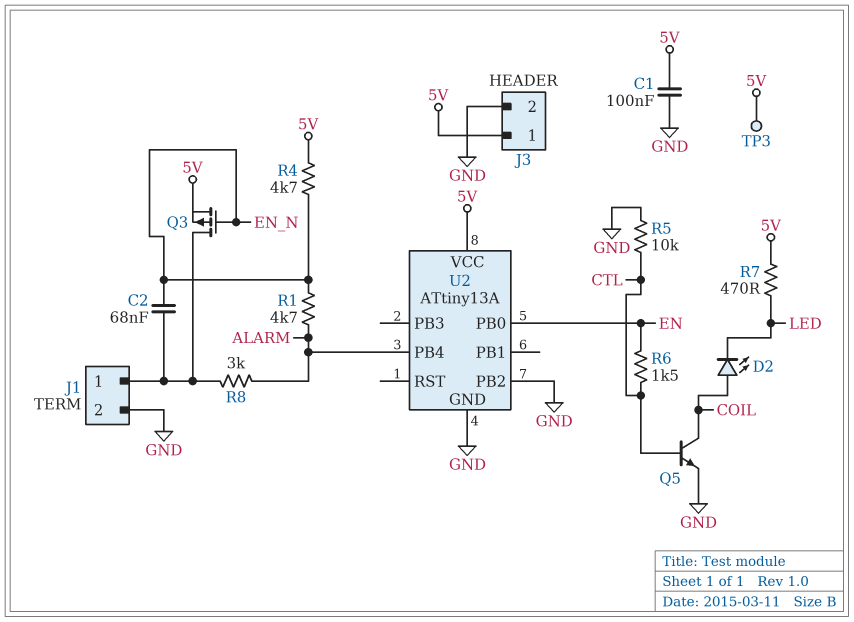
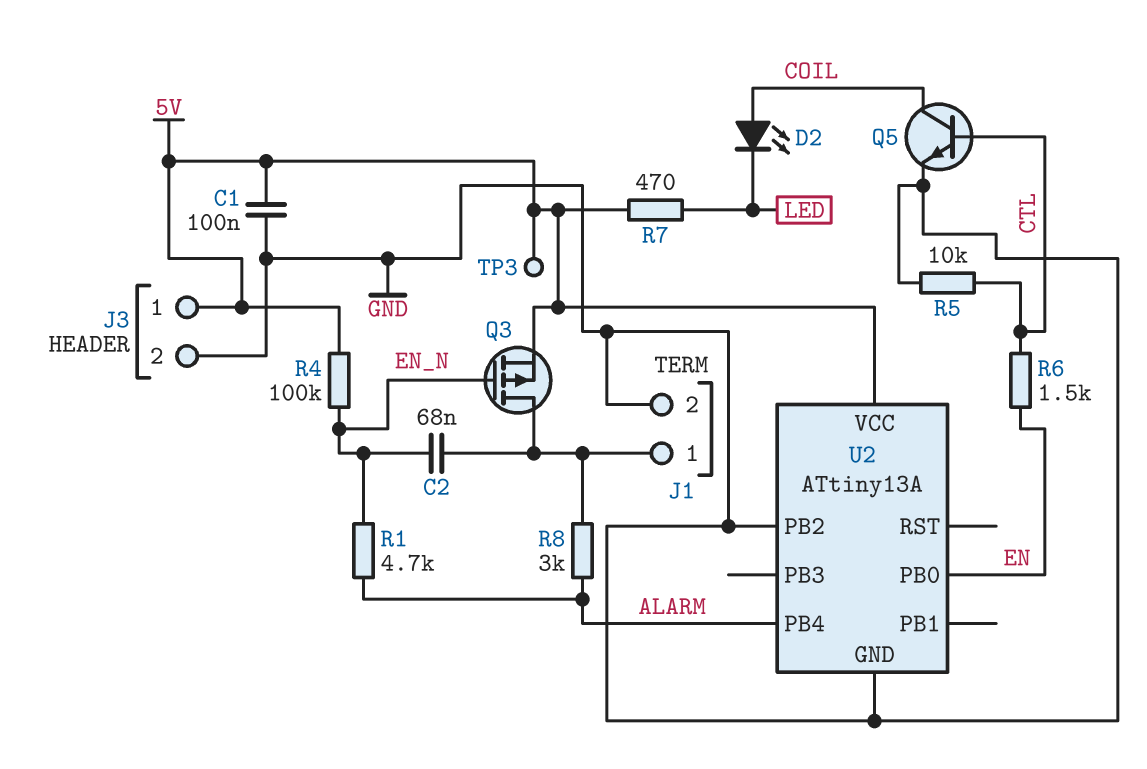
R4: 4.7k (5V, EN_N) -> 100k (5V, EN_N)

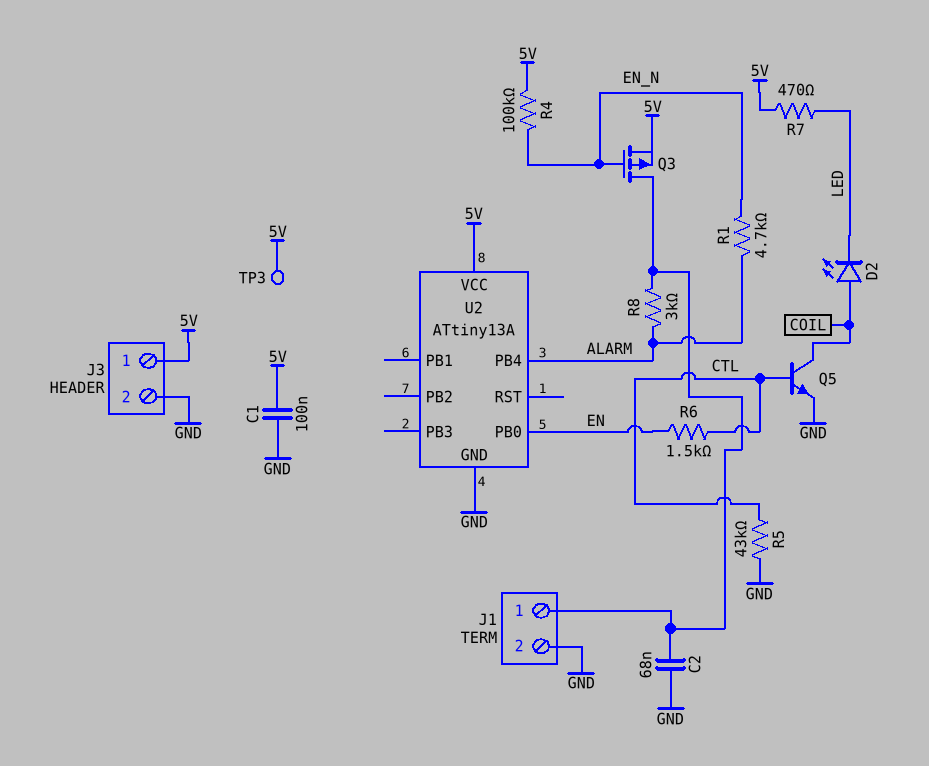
C2: 68nF (EN_N, J1/1) -> 68nF (GND, J1/1)
R5: 10k (CTL, GND) -> 43k (CTL, GND)
U2 pin PB2: GND -> none

